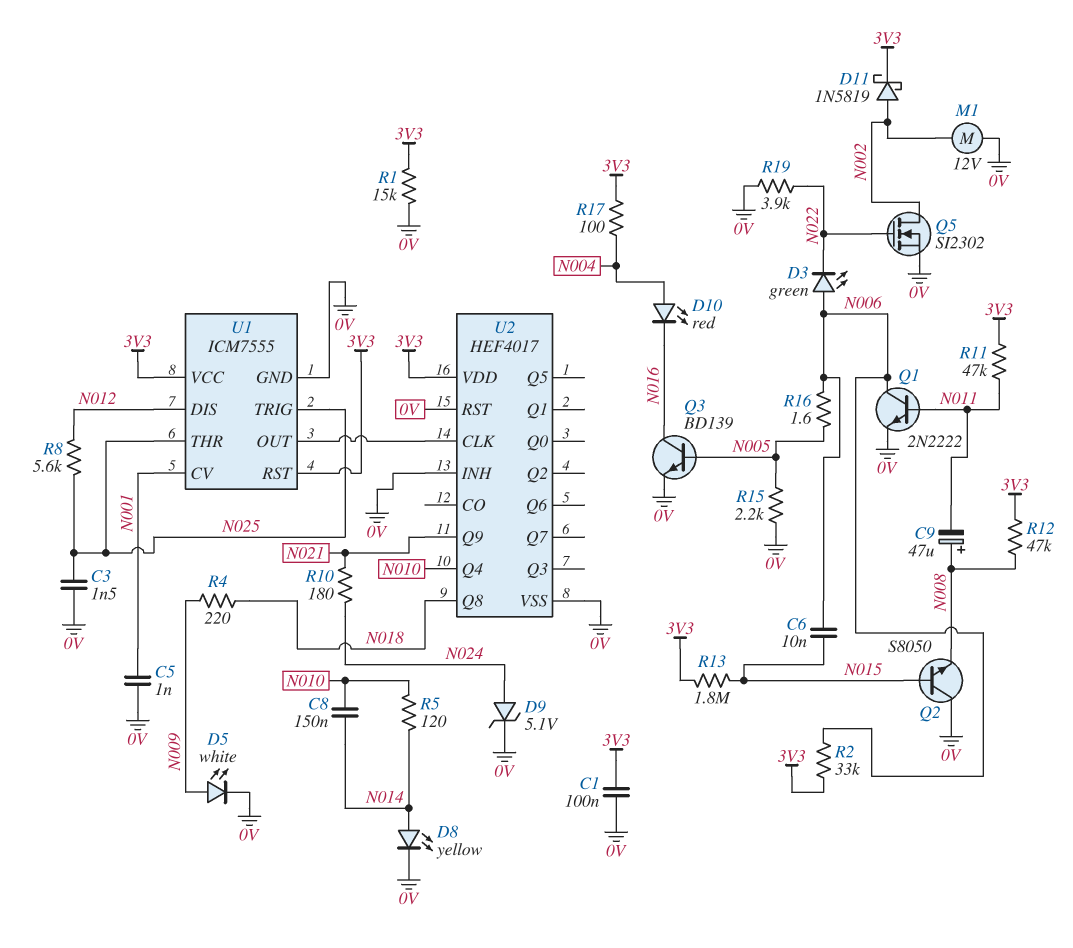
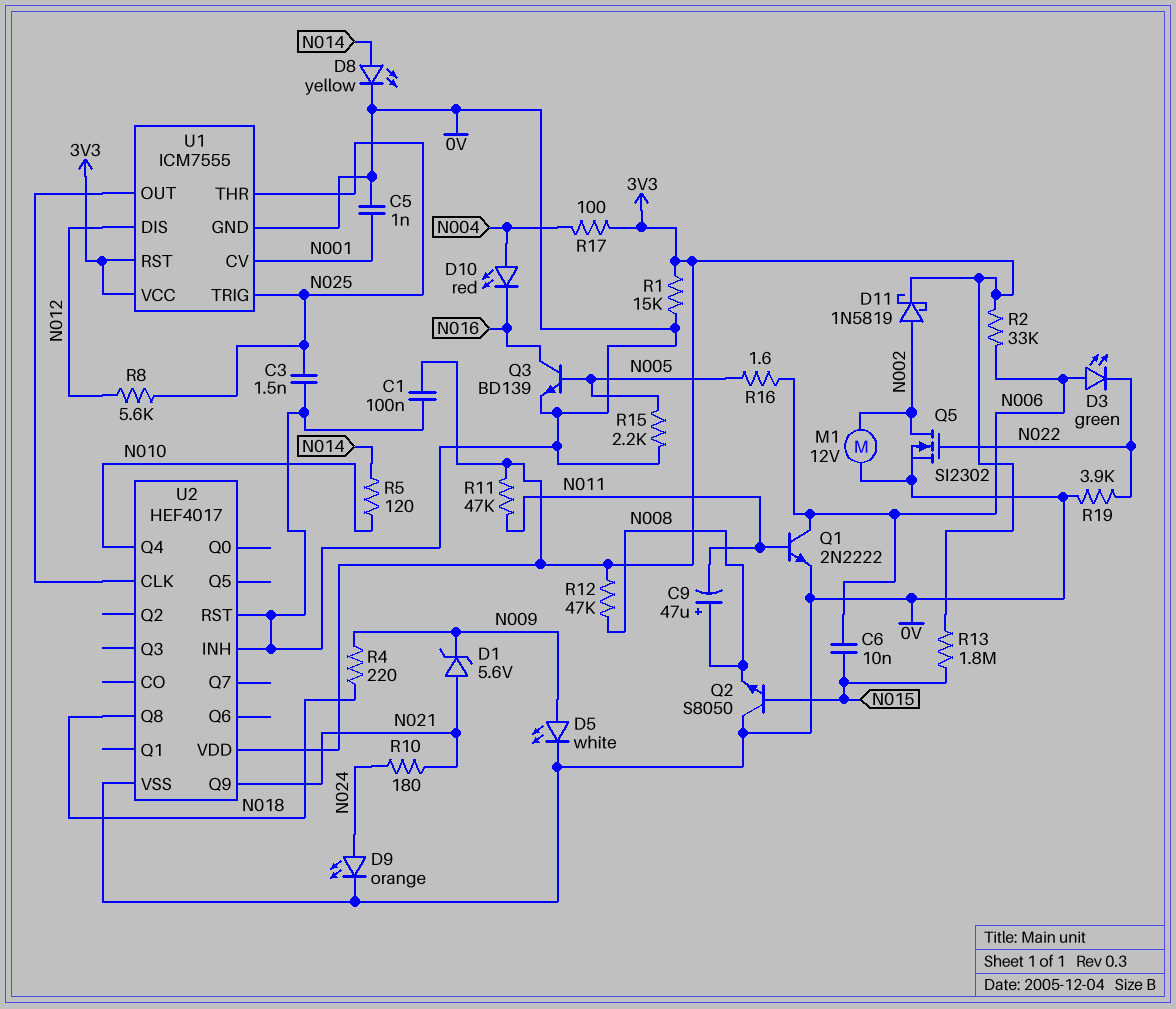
C8: 150nF (N010, N014) -> none
D1: none -> zener 5.6V (A N021, K N009)
D9: zener 5.1V (A N024, K 0V) -> LED orange (A N024, K 0V)

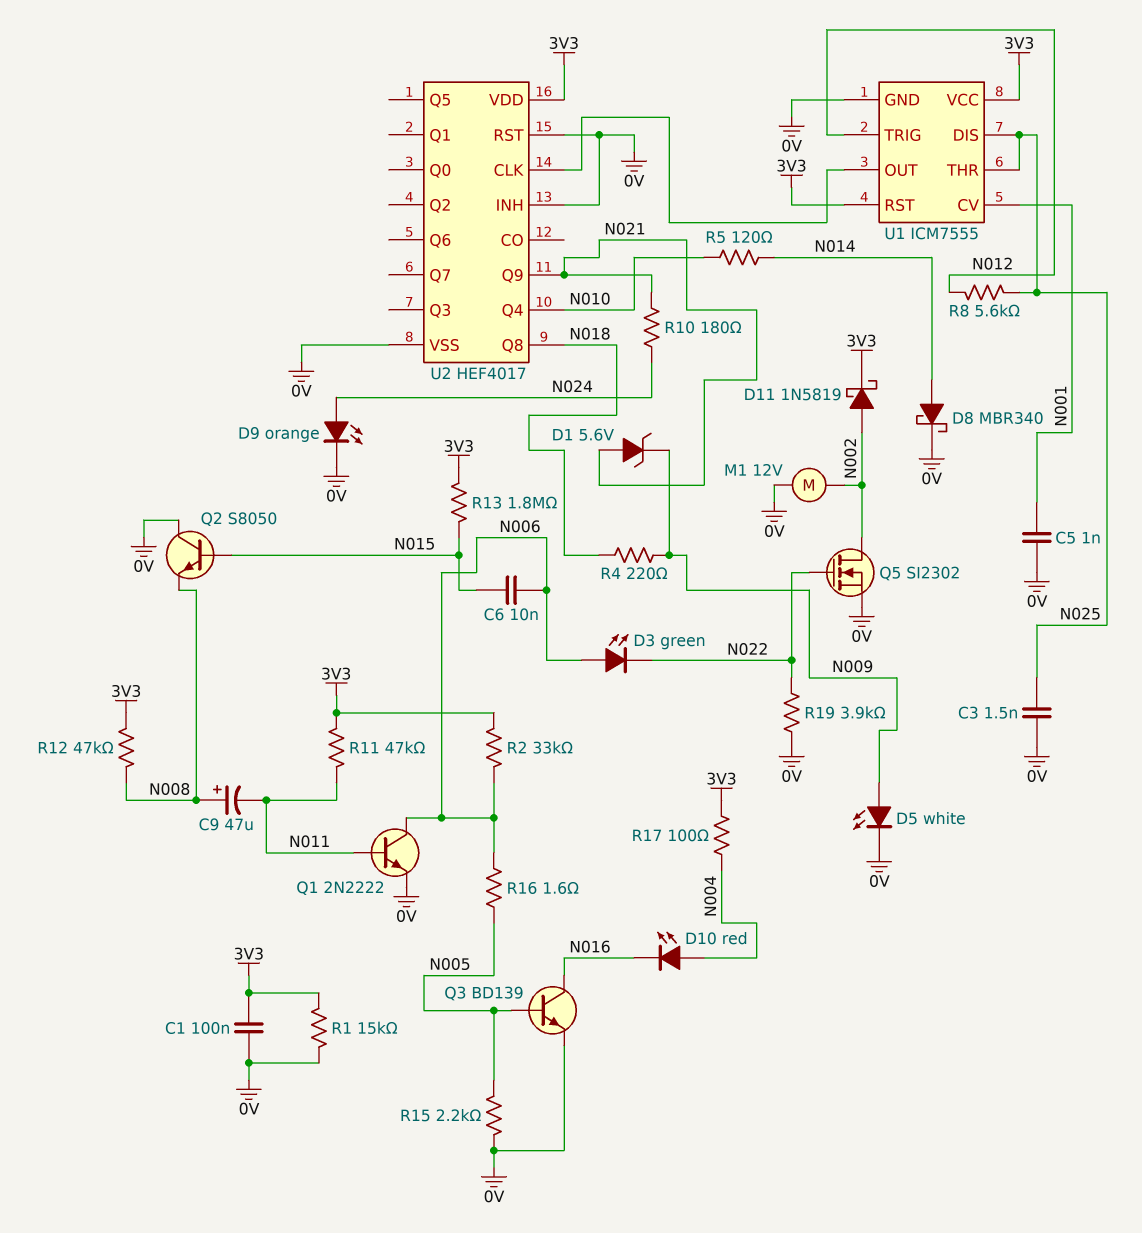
D8: LED yellow (A N014, K 0V) -> schottky MBR340 (A N014, K 0V)
U1 pin DIS: N012 -> N025
U1 pin TRIG: N025 -> N012

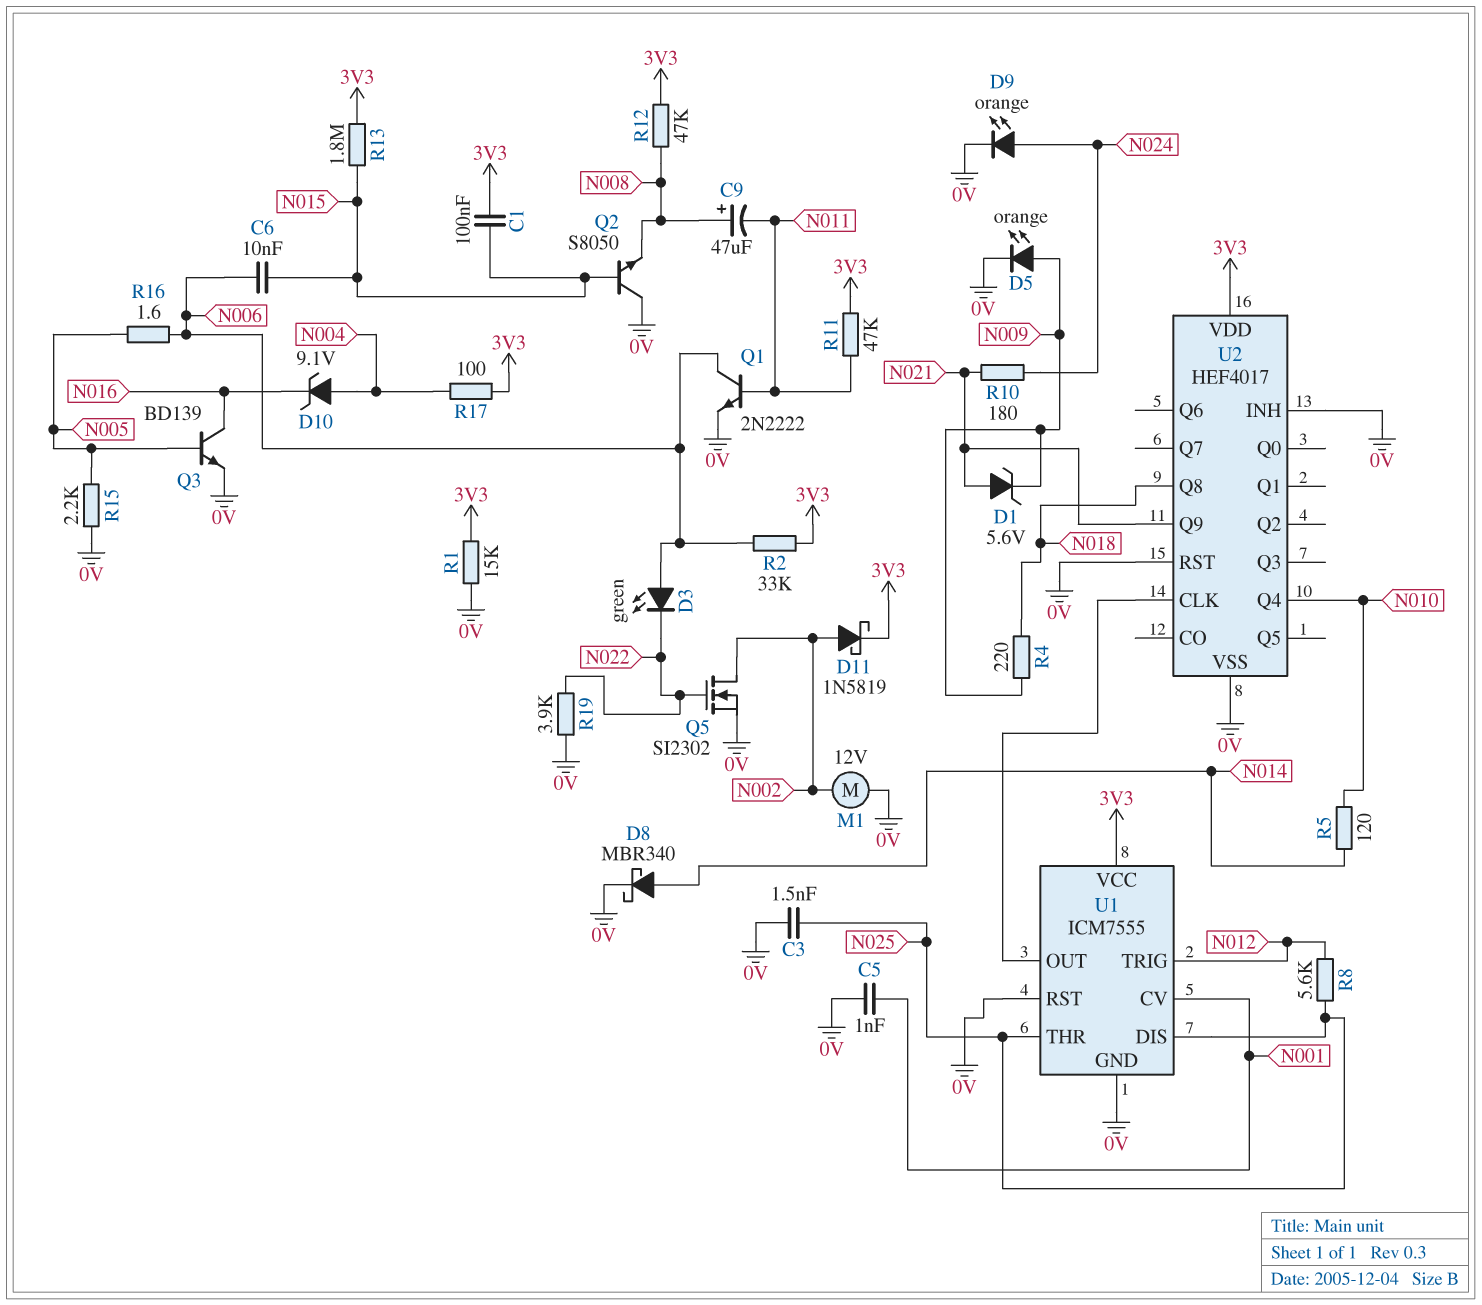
C1: 100nF (0V, 3V3) -> 100nF (3V3, N015)
D5: LED white (A N009, K 0V) -> LED orange (A N009, K 0V)
D10: LED red (A N004, K N016) -> zener 9.1V (A N004, K N016)
U1 pin RST: 3V3 -> 0V

